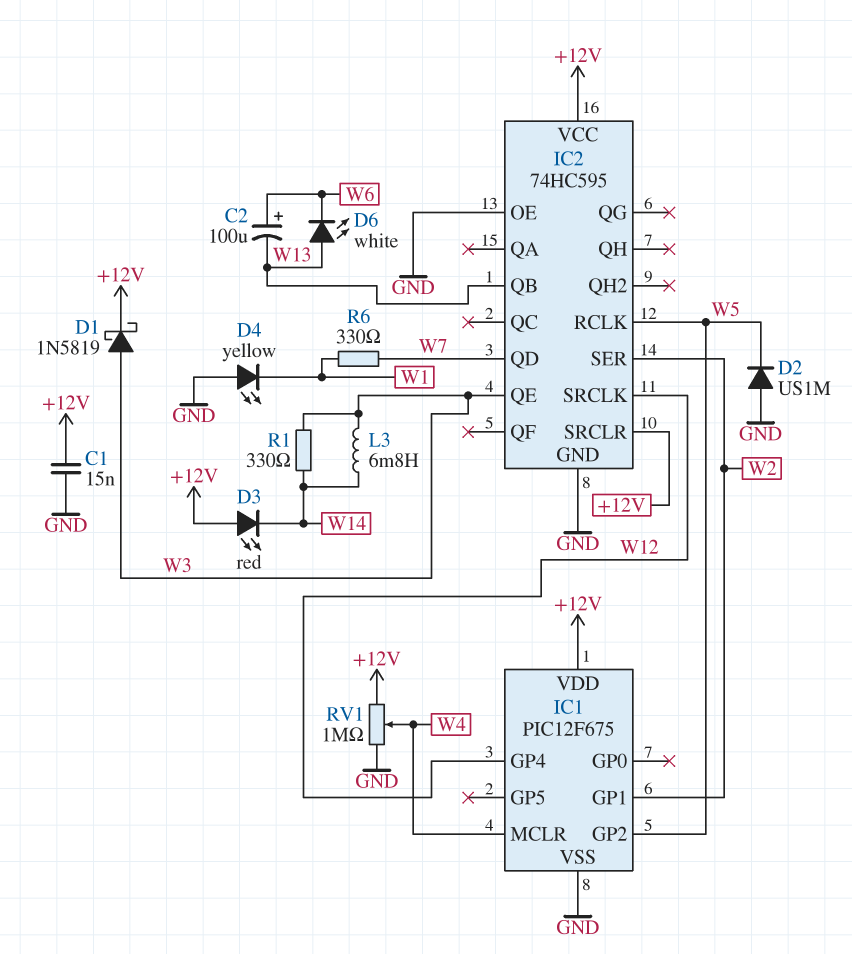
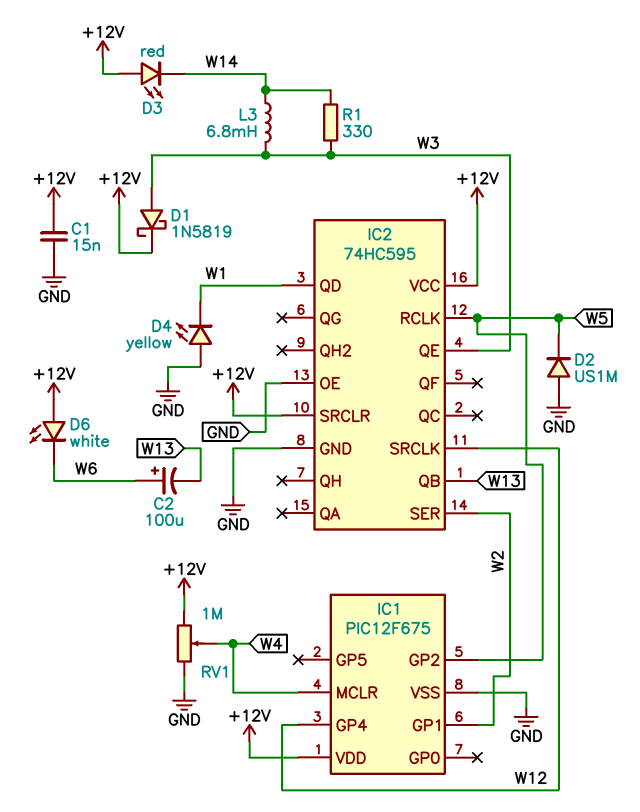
D6: LED white (A W13, K W6) -> LED white (A +12V, K W6)
IC2 pin QD: W7 -> W1
R6: 330 (W1, W7) -> none

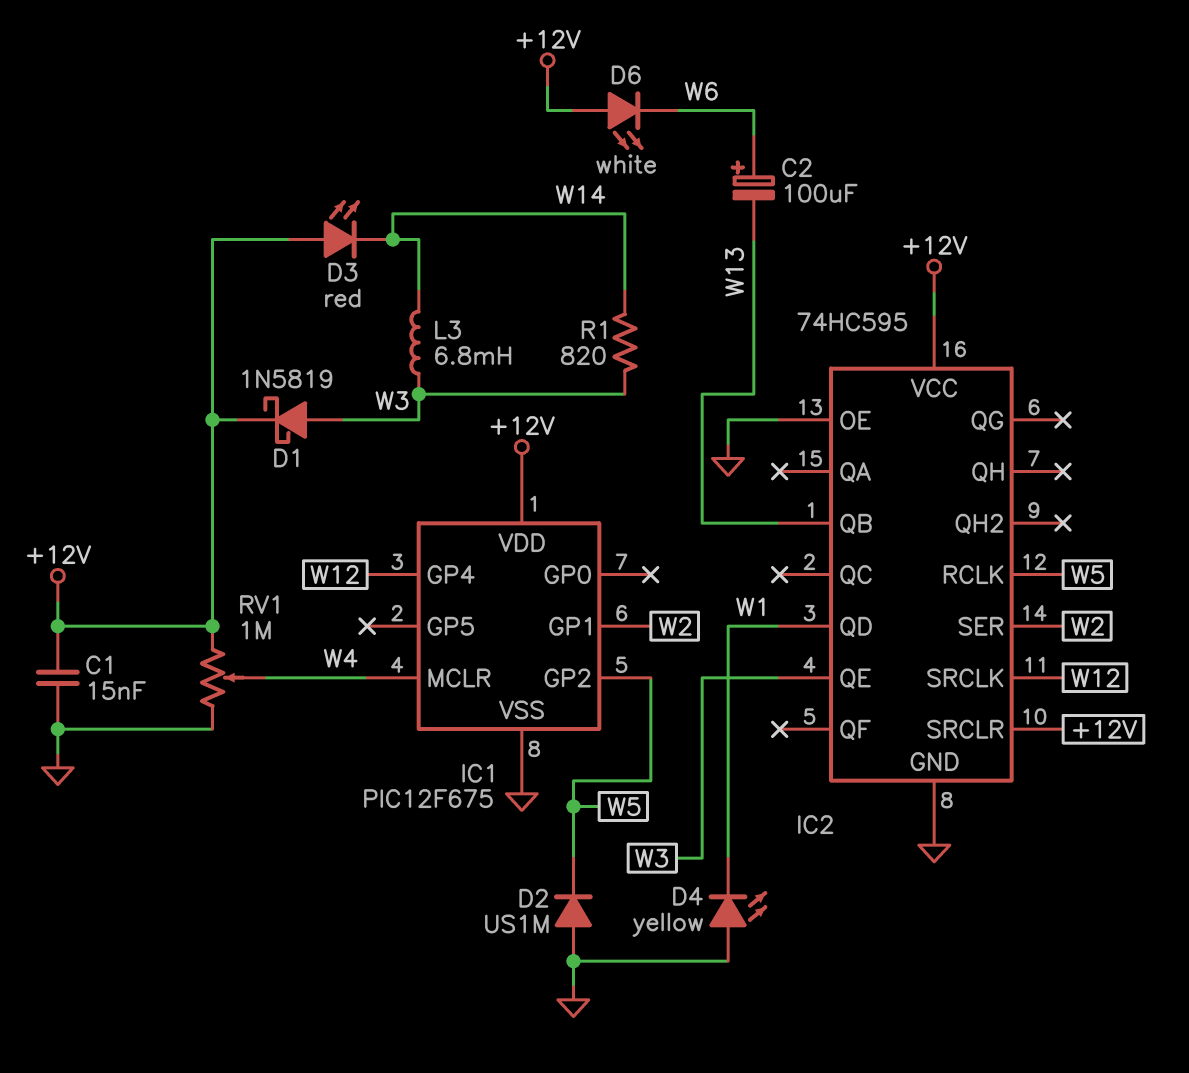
R1: 330 (W3, W14) -> 820 (W3, W14)

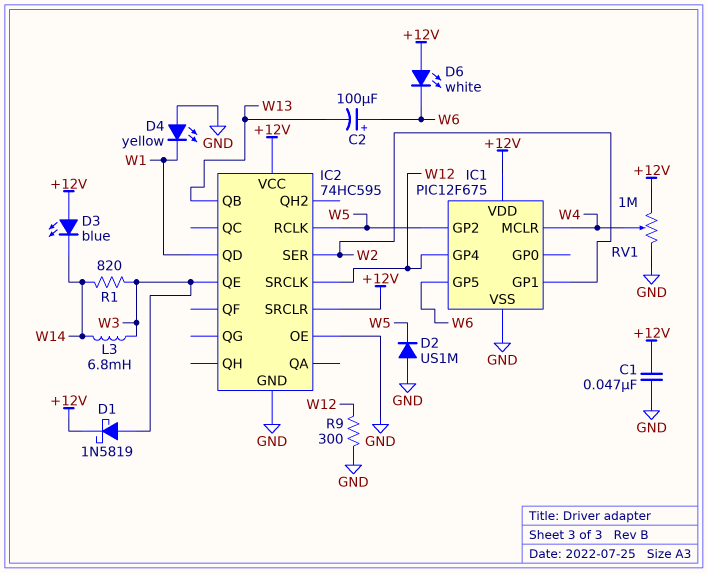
C1: 15nF (+12V, GND) -> 47nF (+12V, GND)
D3: LED red (A +12V, K W14) -> LED blue (A +12V, K W14)
IC1 pin GP5: none -> W6
R9: none -> 300 (GND, W12)

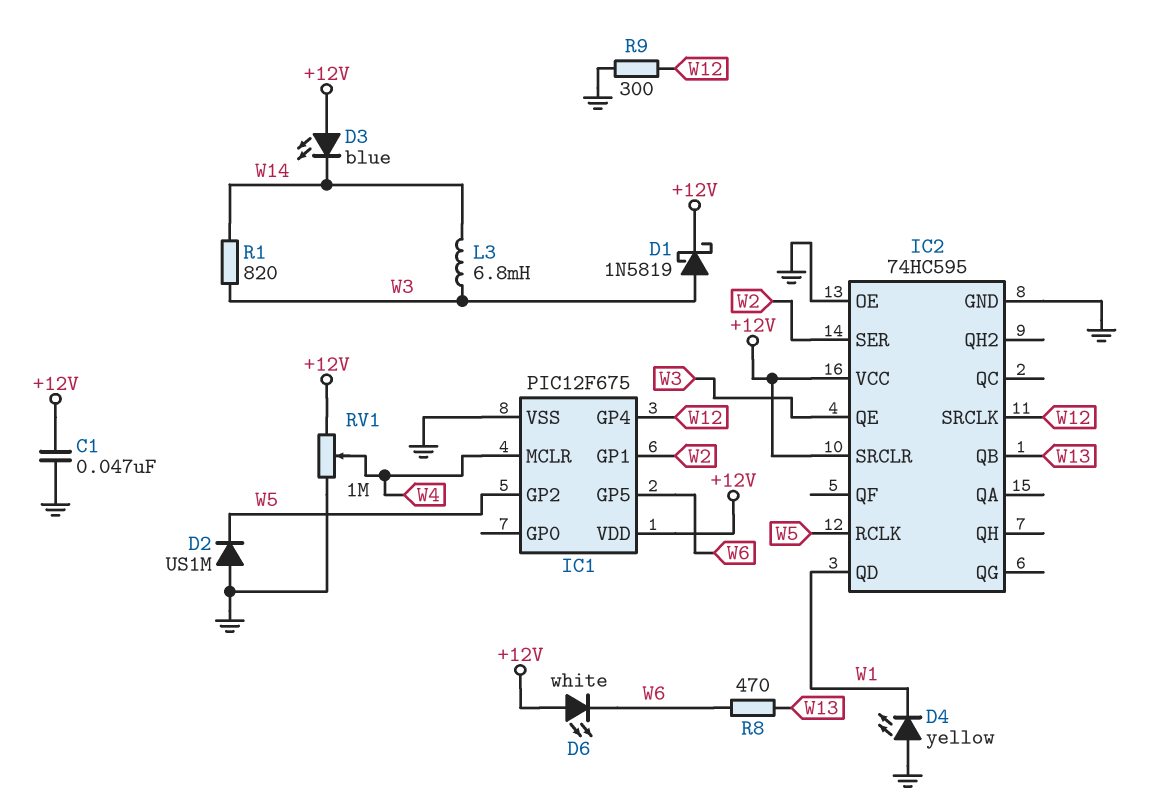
C2: 100uF (plus W6, minus W13) -> none
R8: none -> 470 (W6, W13)

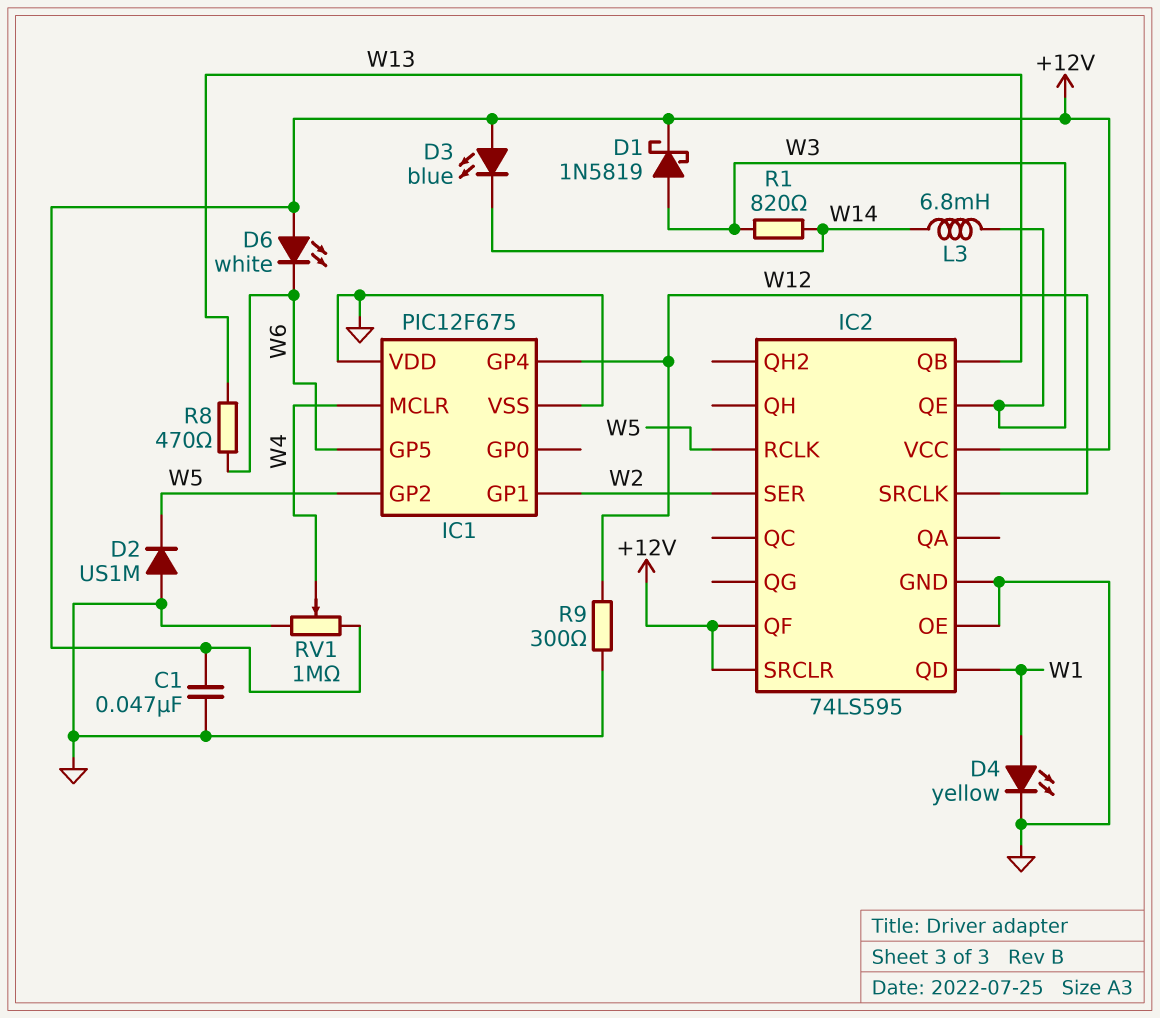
D4: LED yellow (A GND, K W1) -> LED yellow (A W1, K GND)
IC1 pin VDD: +12V -> GND
IC2: 74HC595 -> 74LS595
IC2 pin QF: none -> +12V

